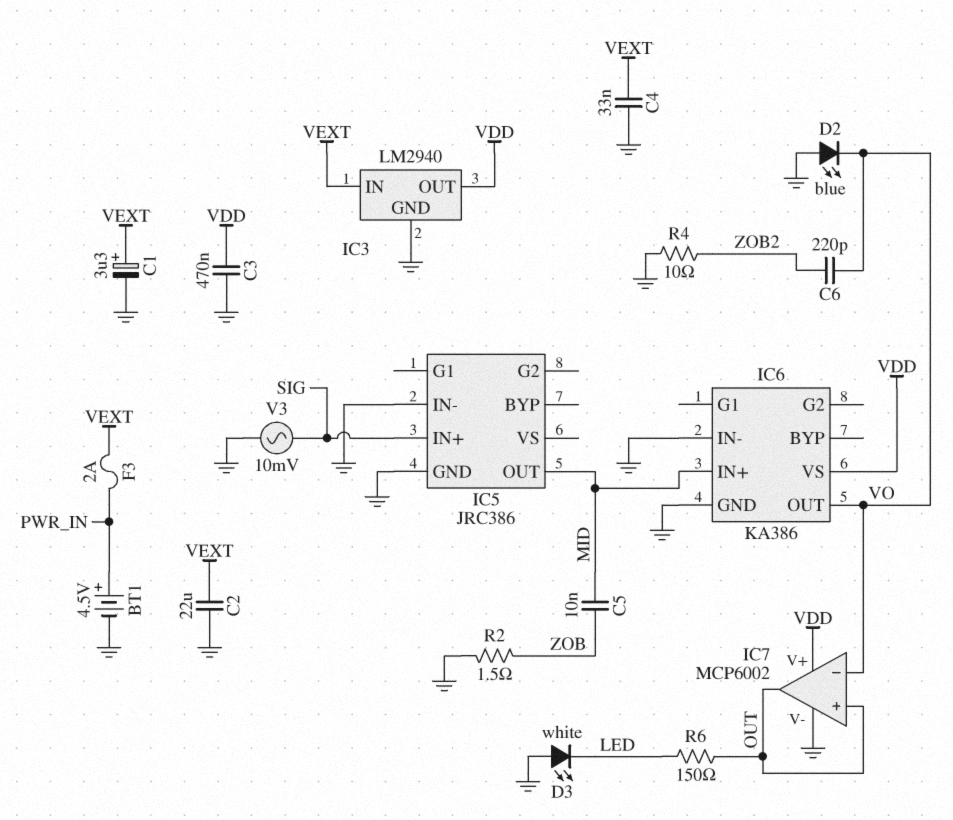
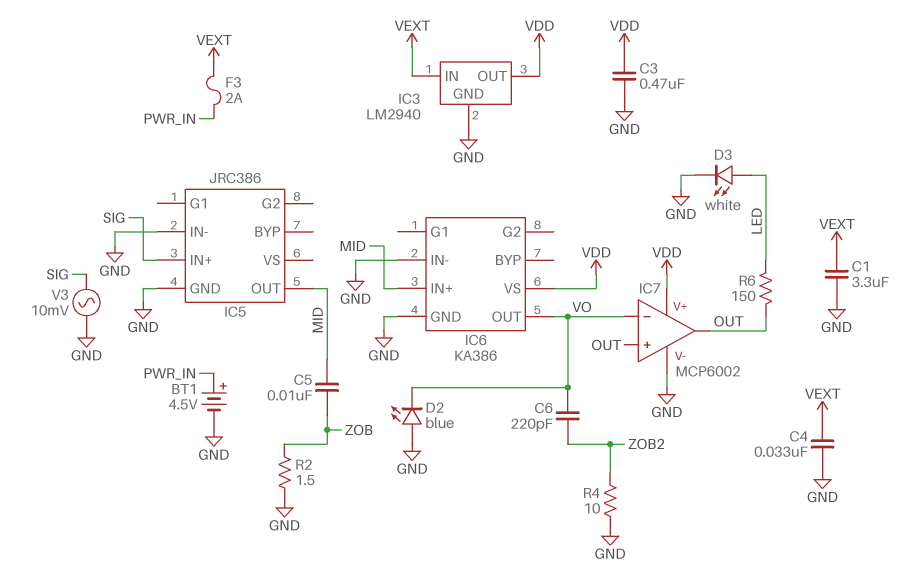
C1: 3.3uF (plus VEXT, minus GND) -> 3.3uF (GND, VEXT)
C2: 22uF (GND, VEXT) -> none
D3: LED white (A GND, K LED) -> LED white (A LED, K GND)

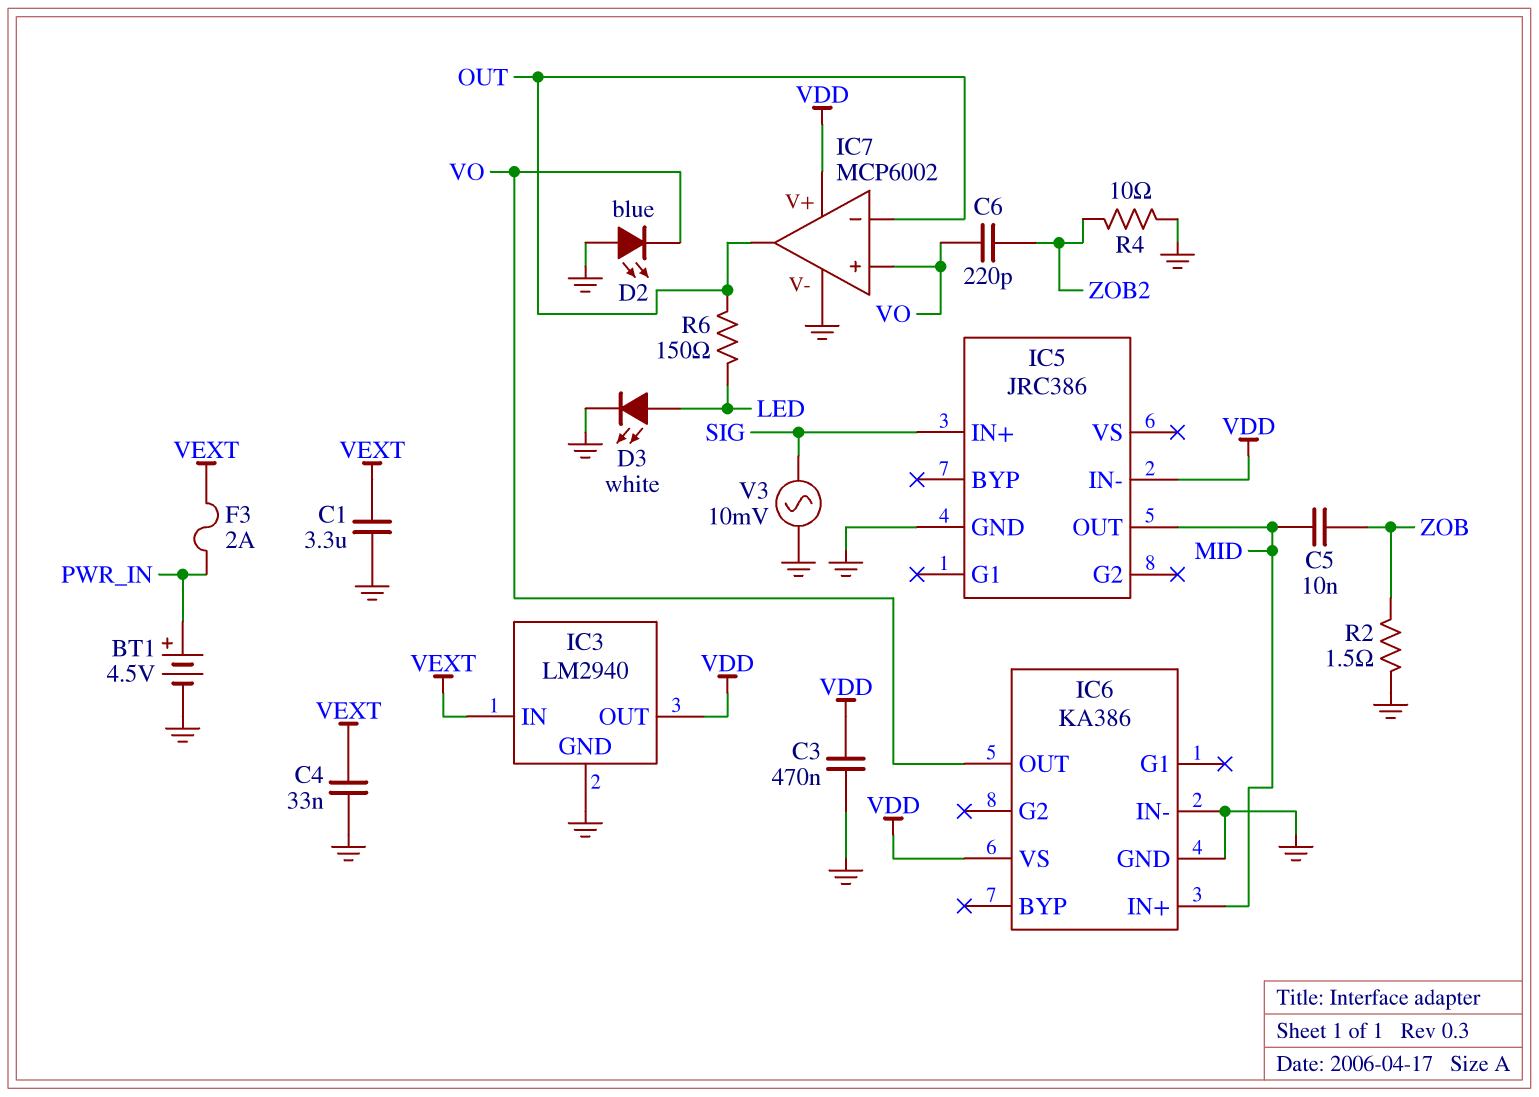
IC5 pin IN-: GND -> VDD
IC7 pin in+: OUT -> VO
IC7 pin in-: VO -> OUT

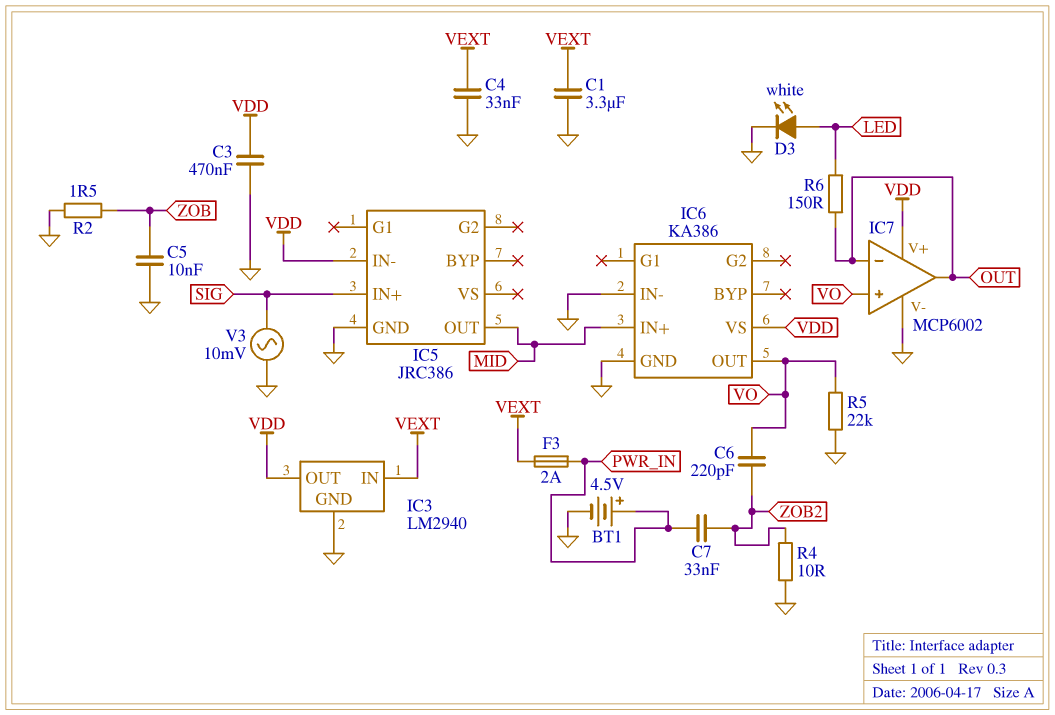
C5: 10nF (MID, ZOB) -> 10nF (GND, ZOB)
C7: none -> 33nF (PWR_IN, ZOB2)
D2: LED blue (A GND, K VO) -> none
R5: none -> 22k (GND, VO)

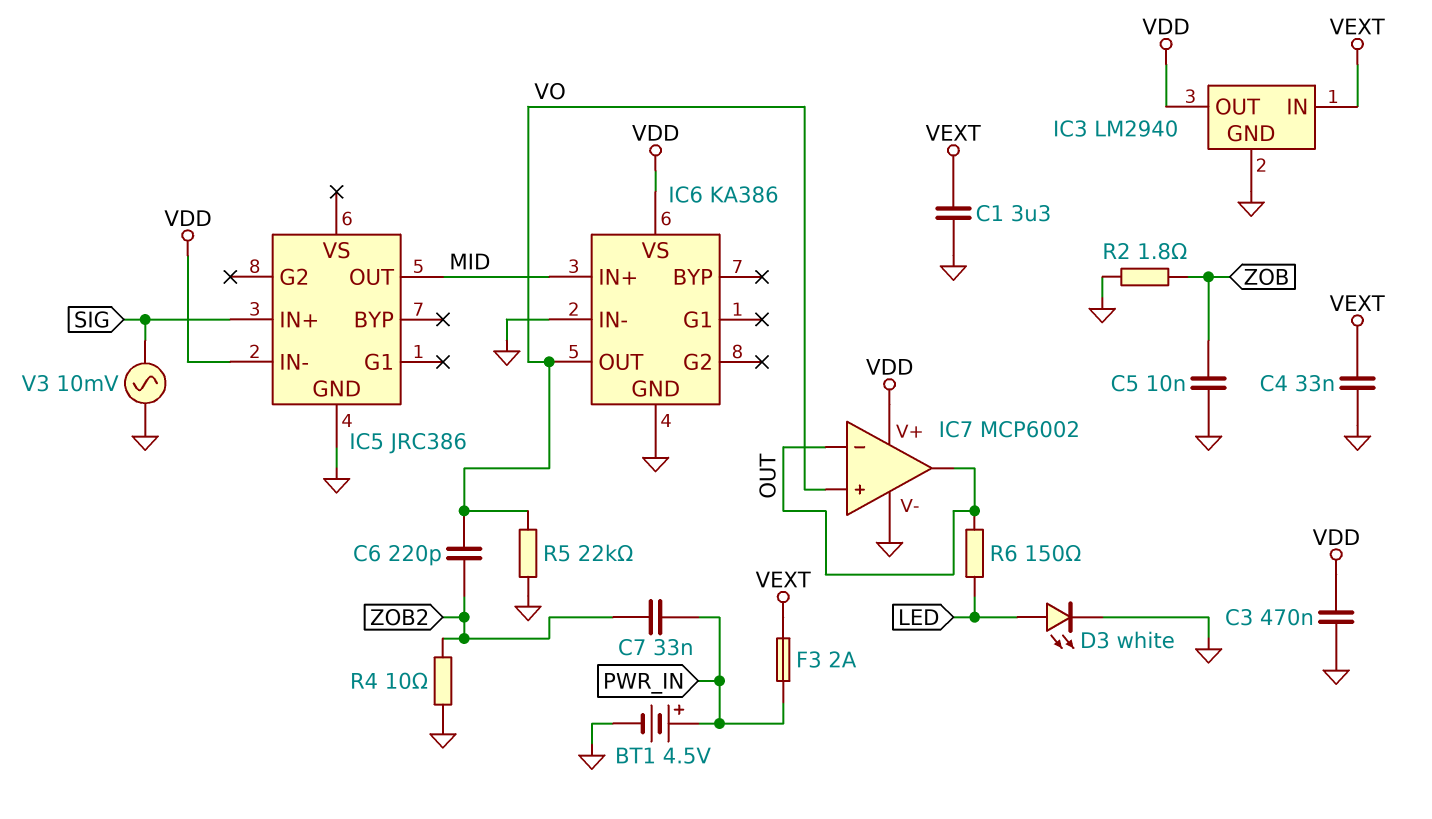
R2: 1.5 (GND, ZOB) -> 1.8 (GND, ZOB)

